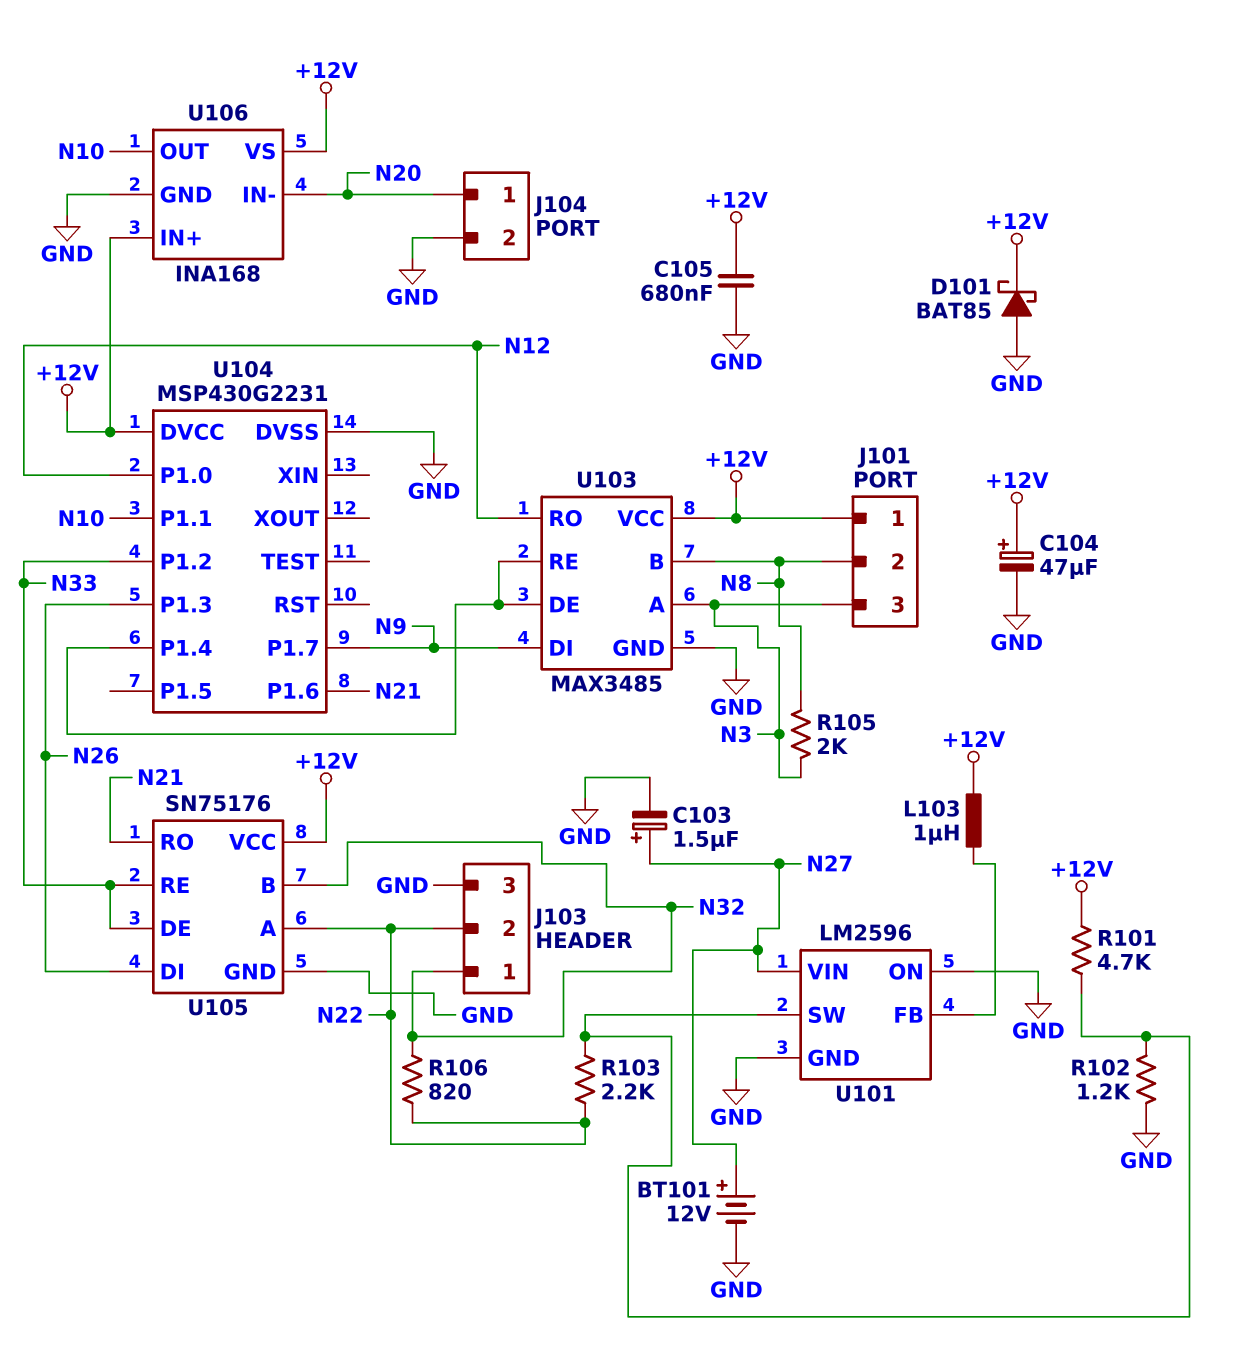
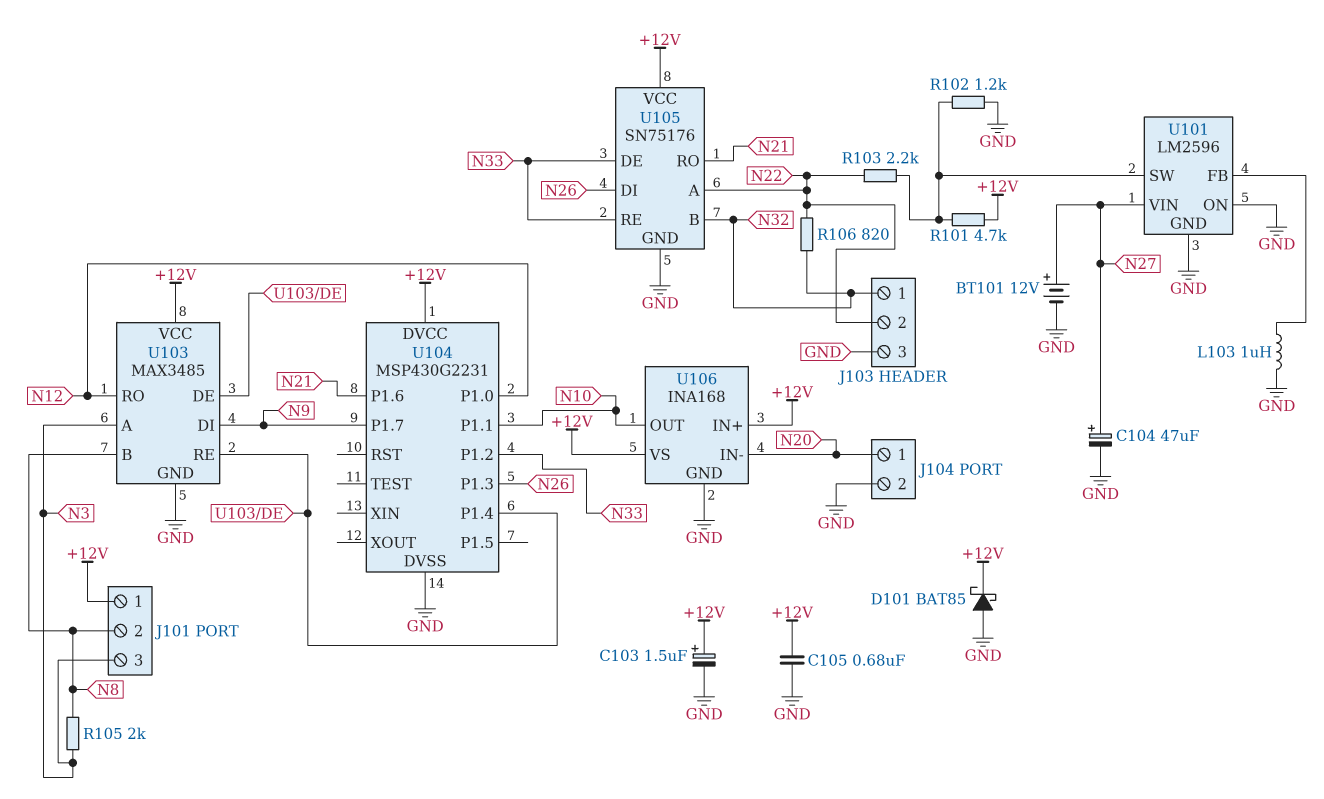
C103: 1.5uF (plus N27, minus GND) -> 1.5uF (plus +12V, minus GND)
C104: 47uF (plus +12V, minus GND) -> 47uF (plus N27, minus GND)
L103: 1uH (+12V, U101/FB) -> 1uH (GND, U101/FB)

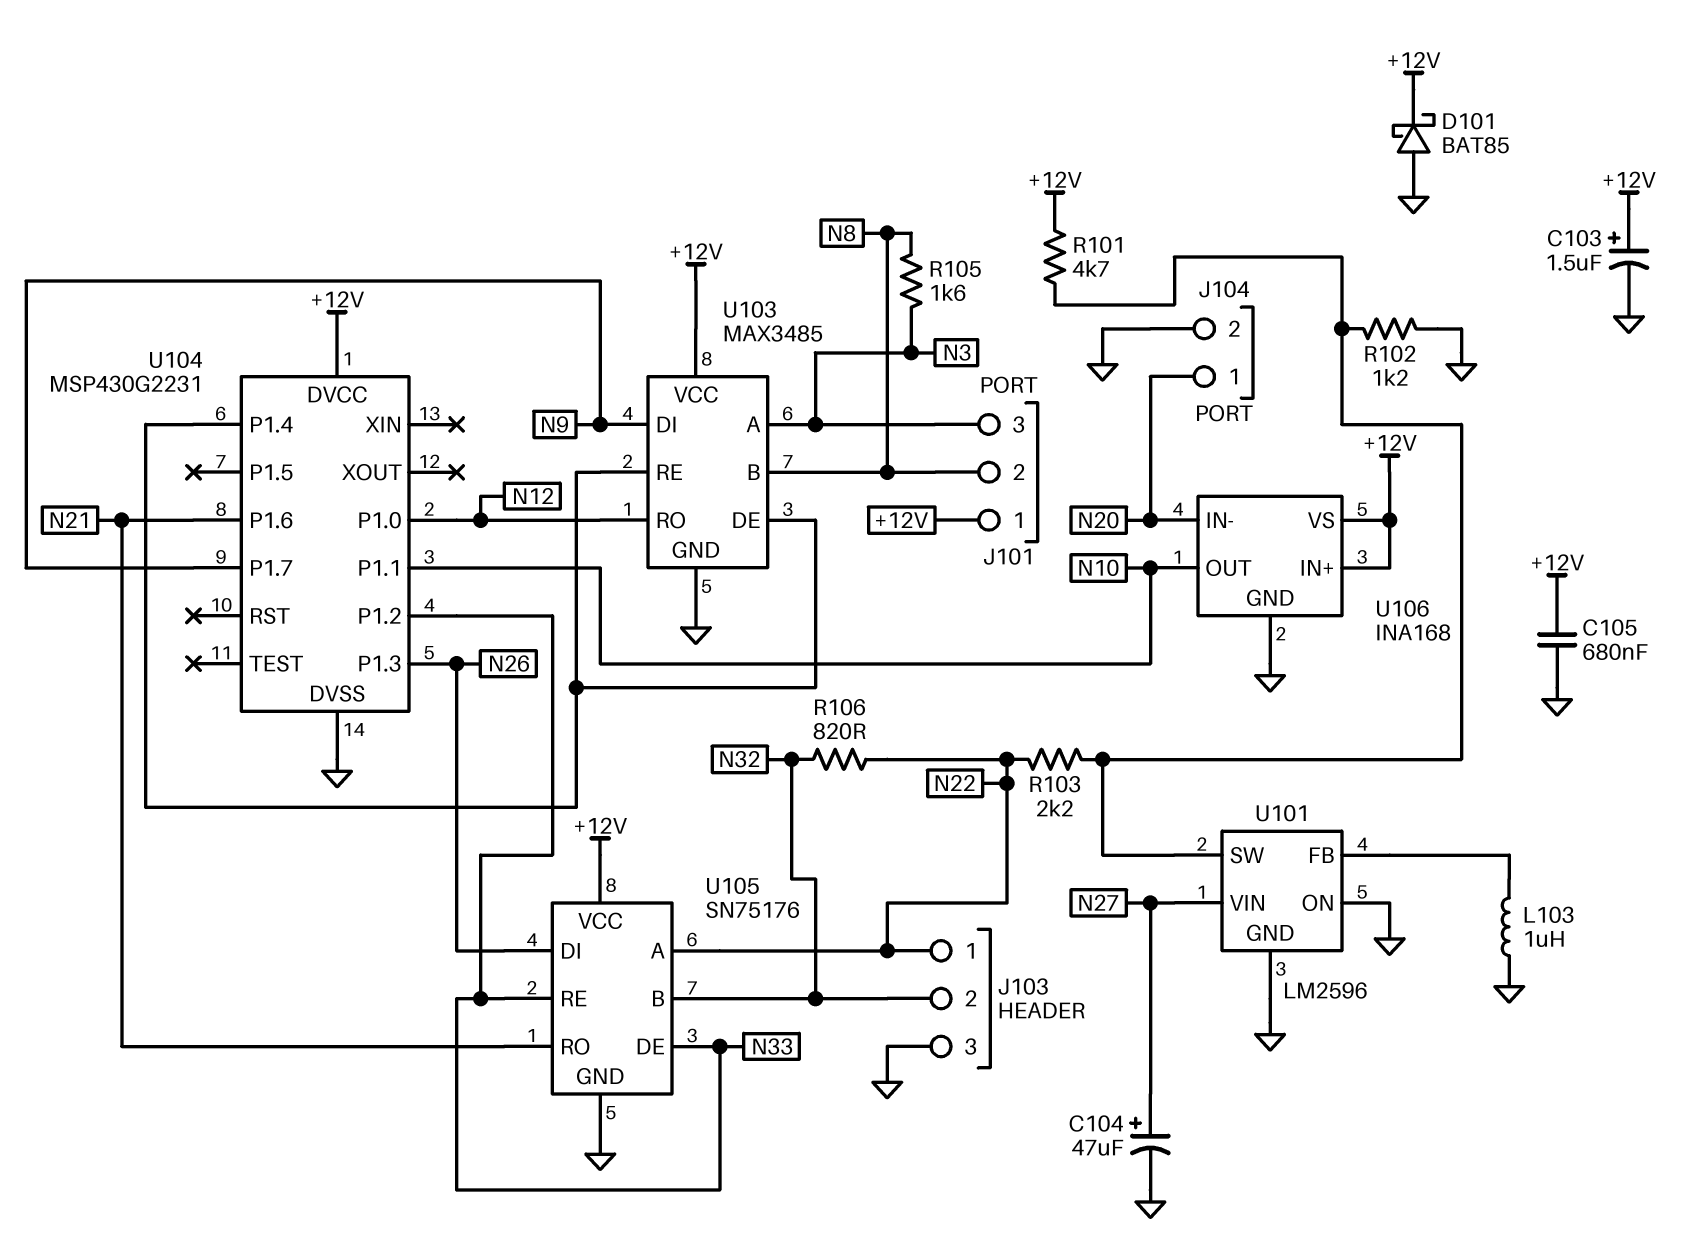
BT101: 12V (plus N27, minus GND) -> none
J103 pin 1: N32 -> N22
J103 pin 2: N22 -> N32
R105: 2k (N3, N8) -> 1.6k (N3, N8)

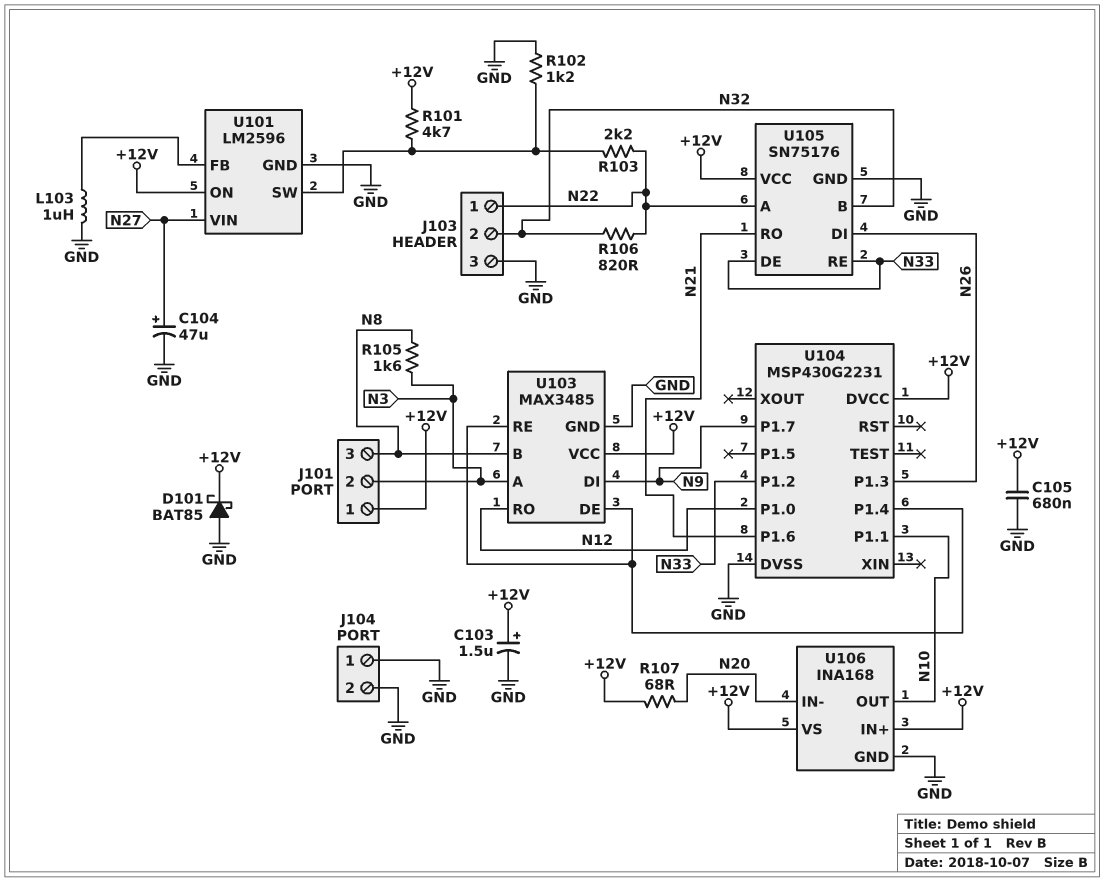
J101 pin 2: N8 -> N3
J101 pin 3: N3 -> N8
J104 pin 1: N20 -> GND
R107: none -> 68 (+12V, N20)
U101 pin ON: GND -> +12V

